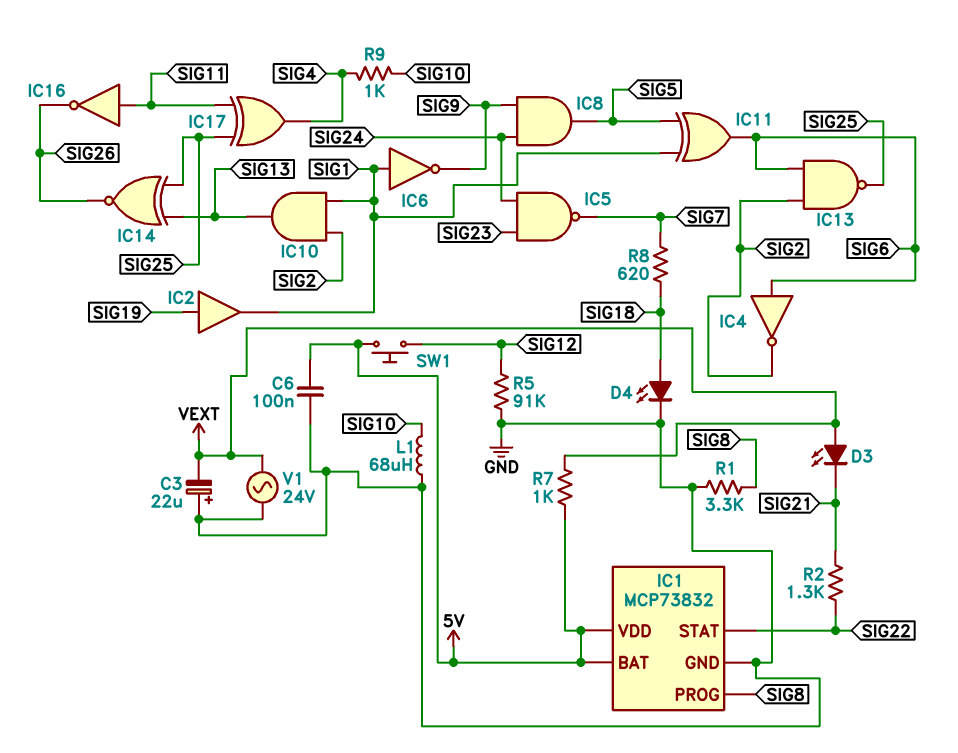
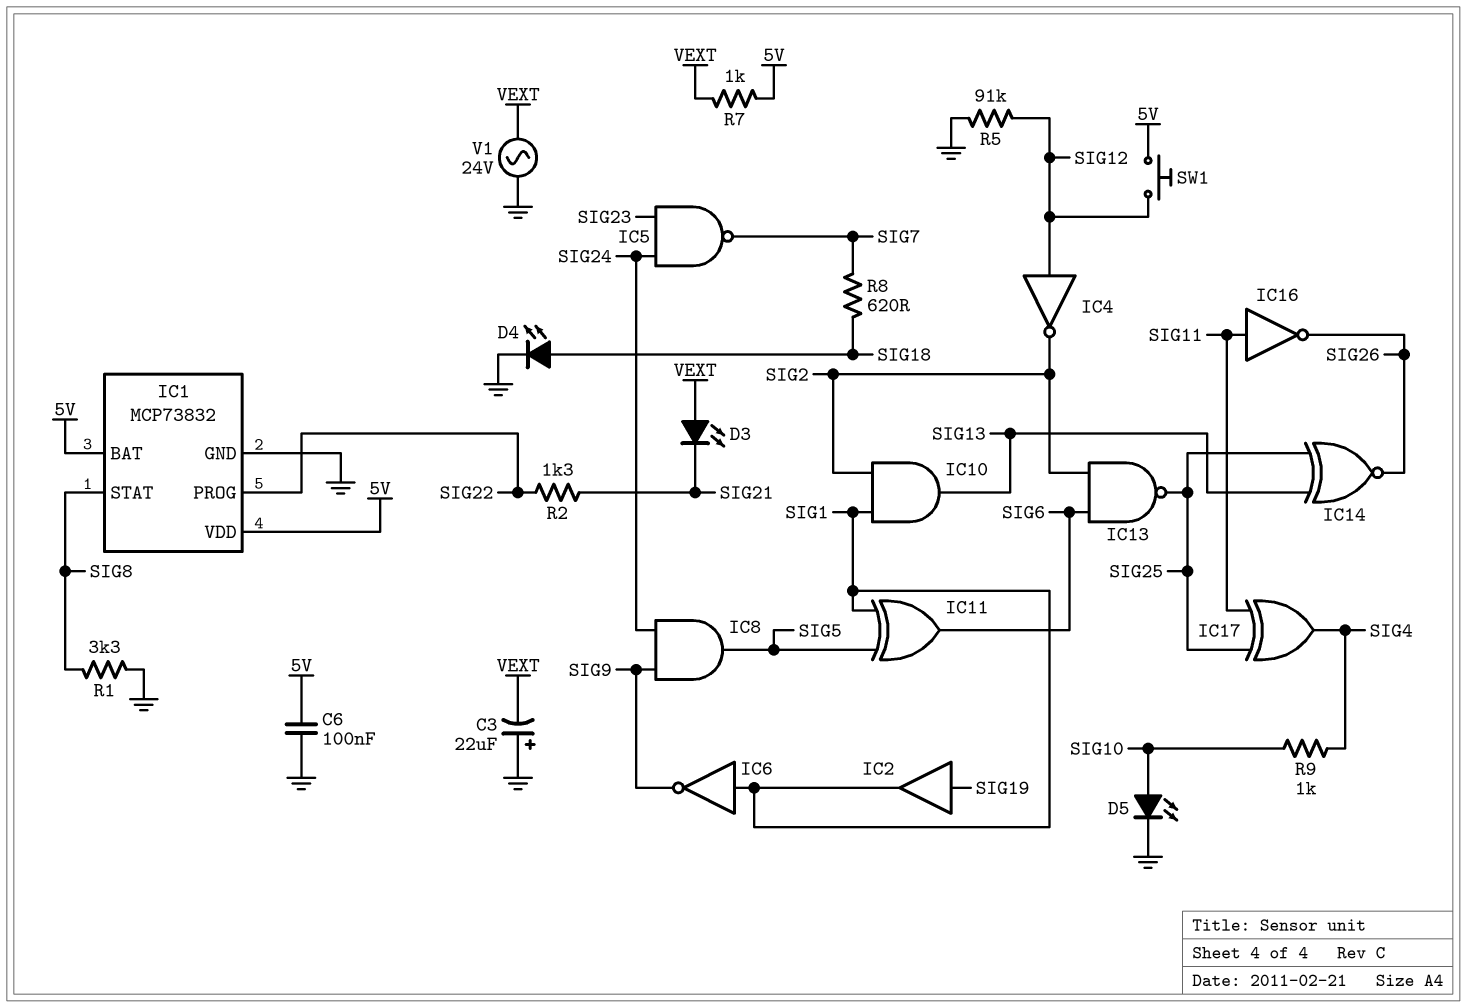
D5: none -> LED (A SIG10, K GND)
IC1 pin PROG: SIG8 -> SIG22
IC1 pin STAT: SIG22 -> SIG8
IC4: NOT (in SIG6, out SIG2) -> NOT (in SIG12, out SIG2)
L1: 68uH (GND, SIG10) -> none

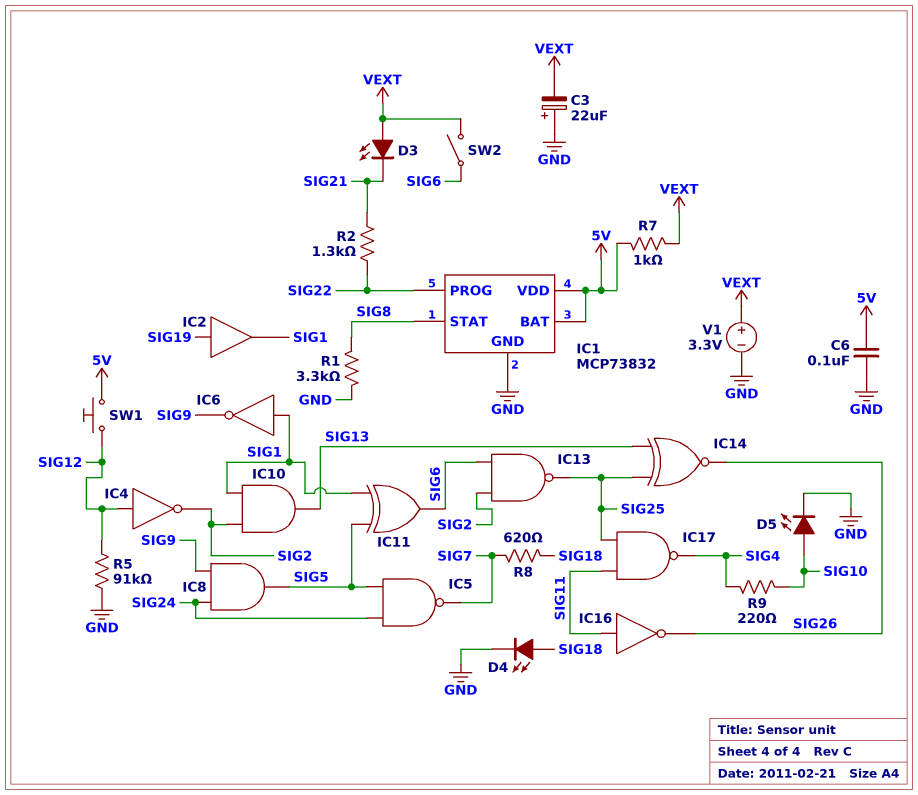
IC5: NAND (in SIG23, in SIG24, out SIG7) -> NAND (in SIG5, in SIG24, out SIG7)
IC17: XOR (in SIG11, in SIG25, out SIG4) -> NAND (in SIG11, in SIG25, out SIG4)
R9: 1k (SIG4, SIG10) -> 220 (SIG4, SIG10)
SW2: none -> switch (SIG6, VEXT)
V1: AC 24V (GND, VEXT) -> 3.3V (plus VEXT, minus GND)

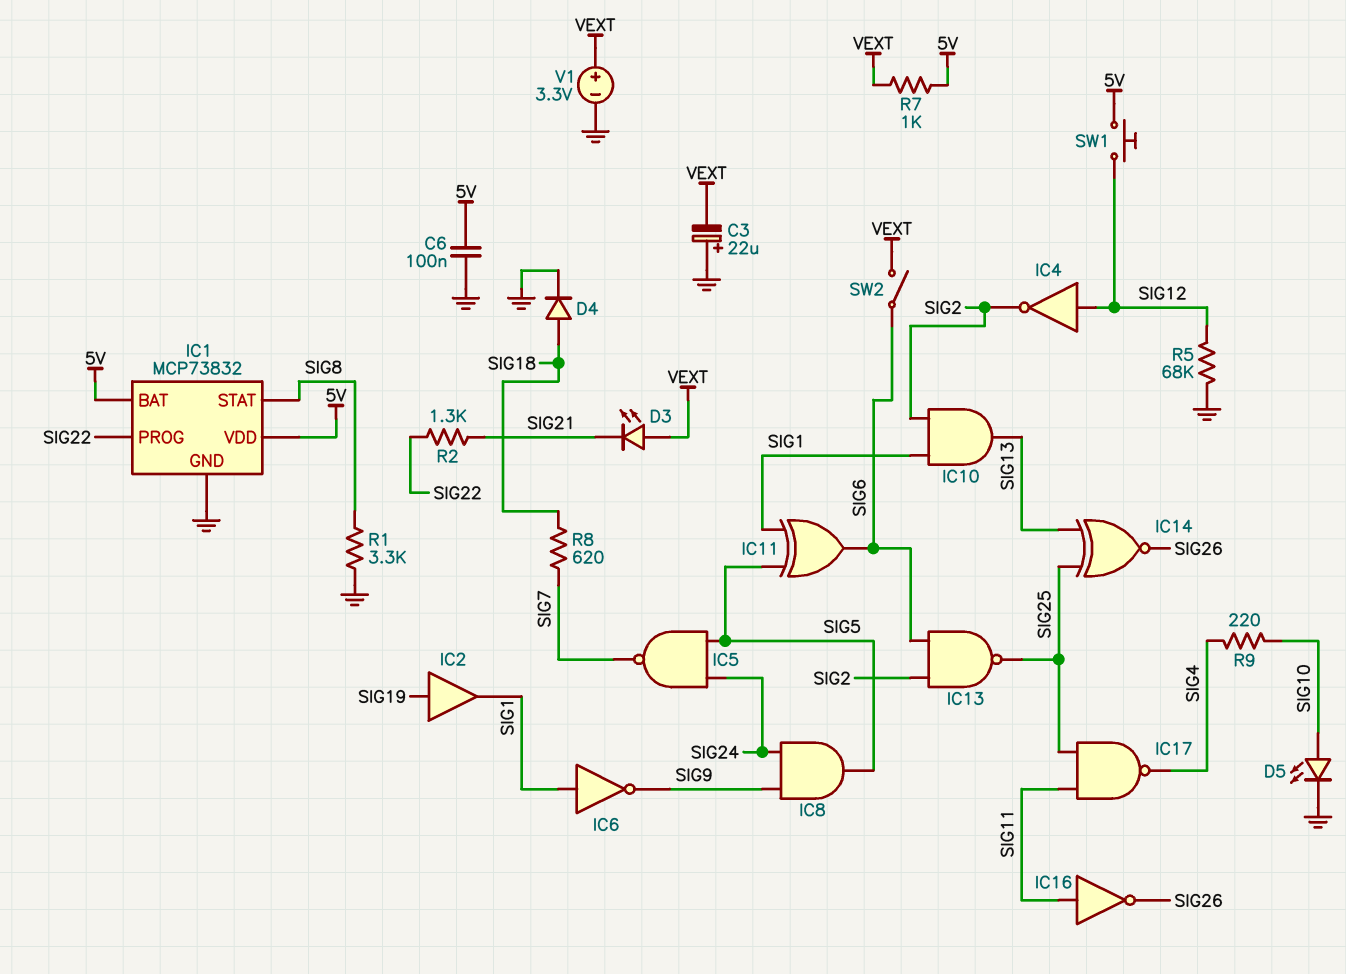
D4: LED (A SIG18, K GND) -> diode (A SIG18, K GND)
R5: 91k (GND, SIG12) -> 68k (GND, SIG12)

